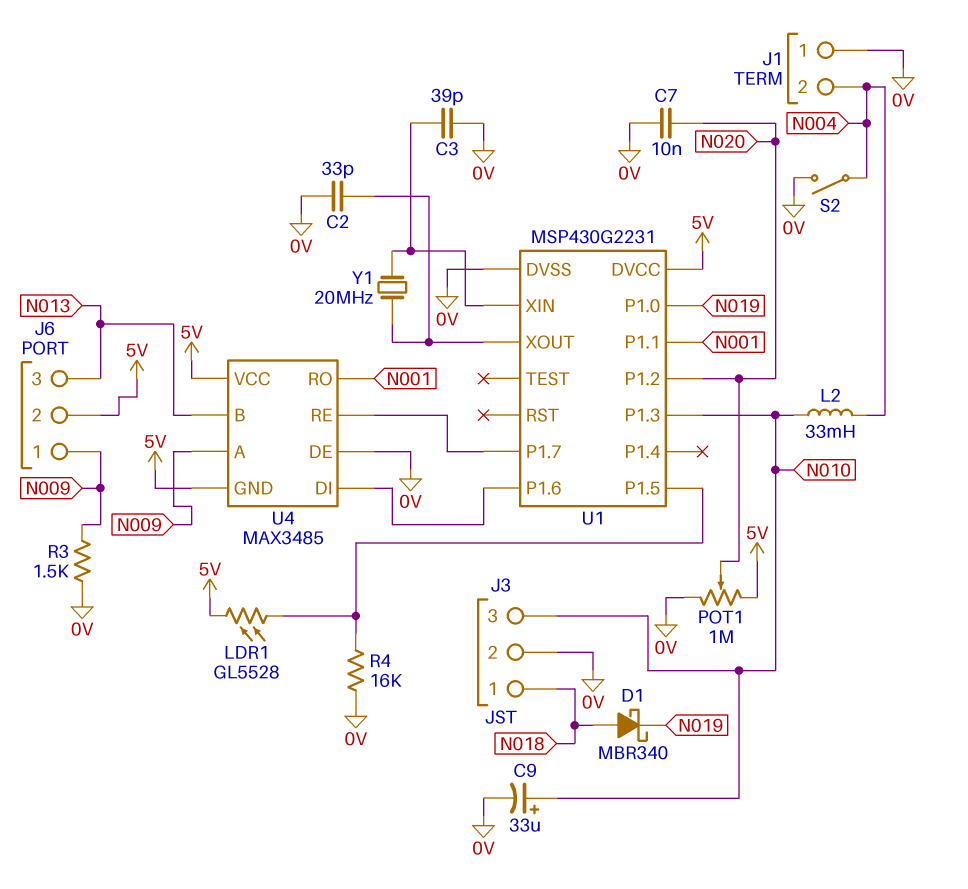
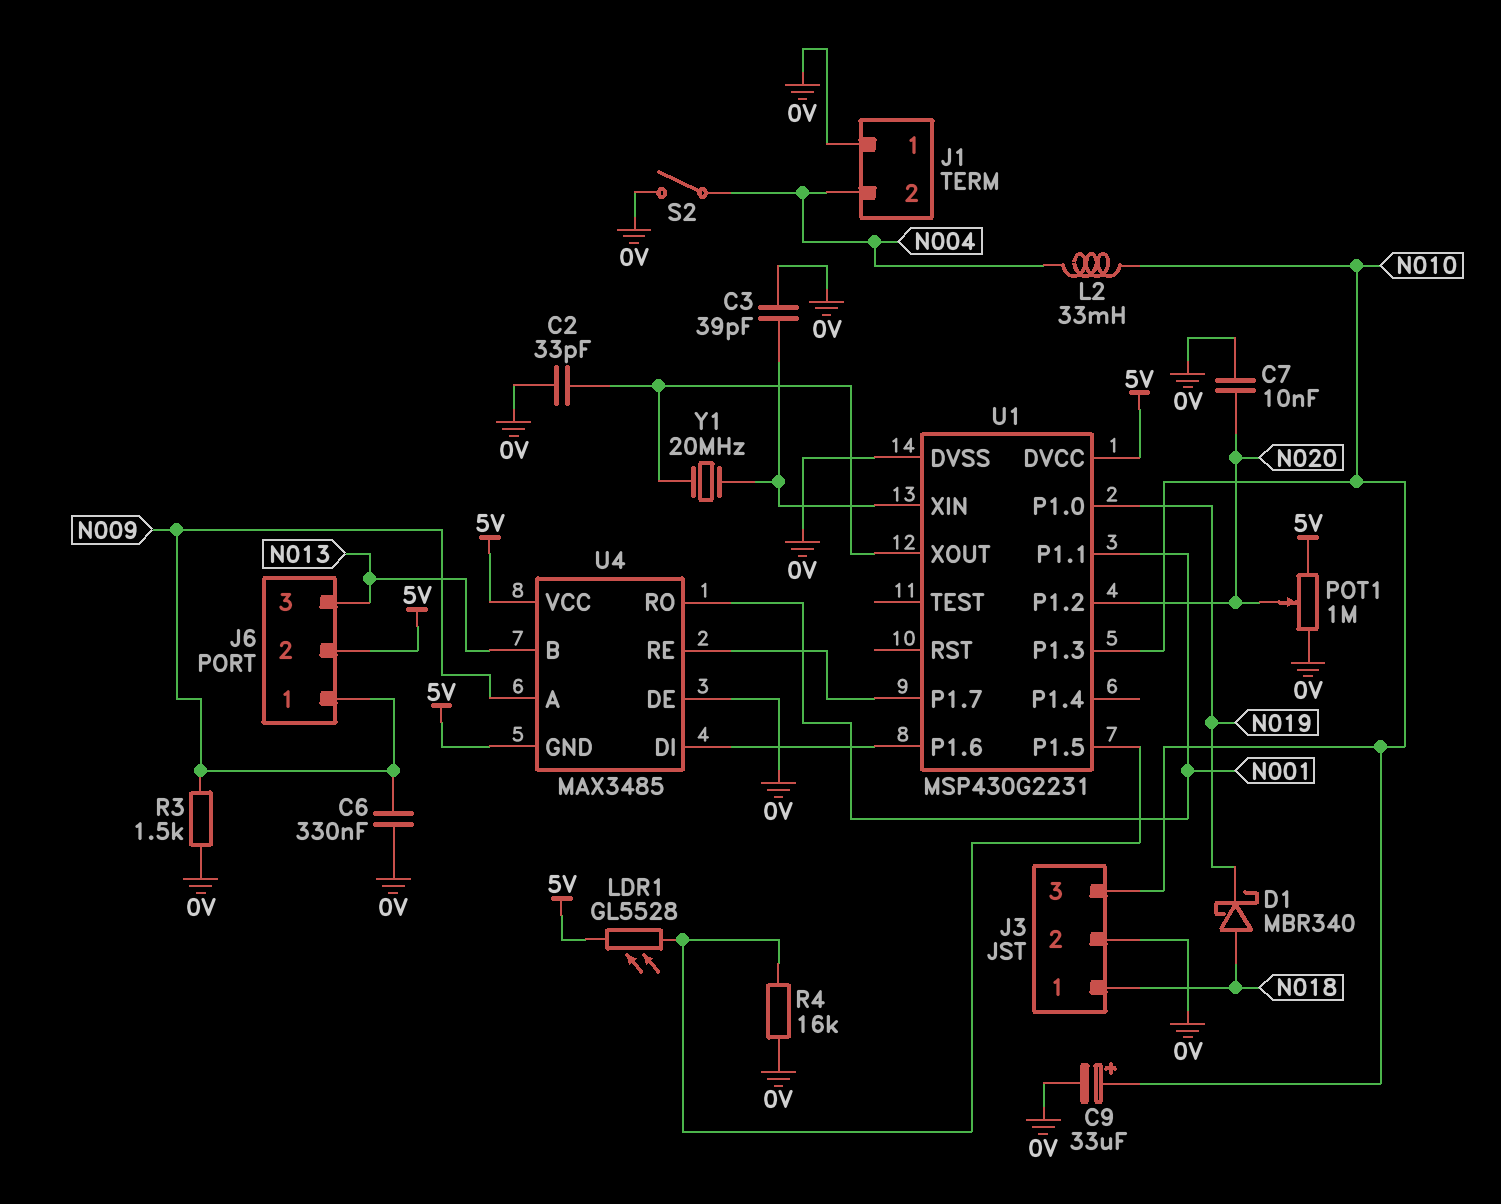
C6: none -> 330nF (0V, N009)

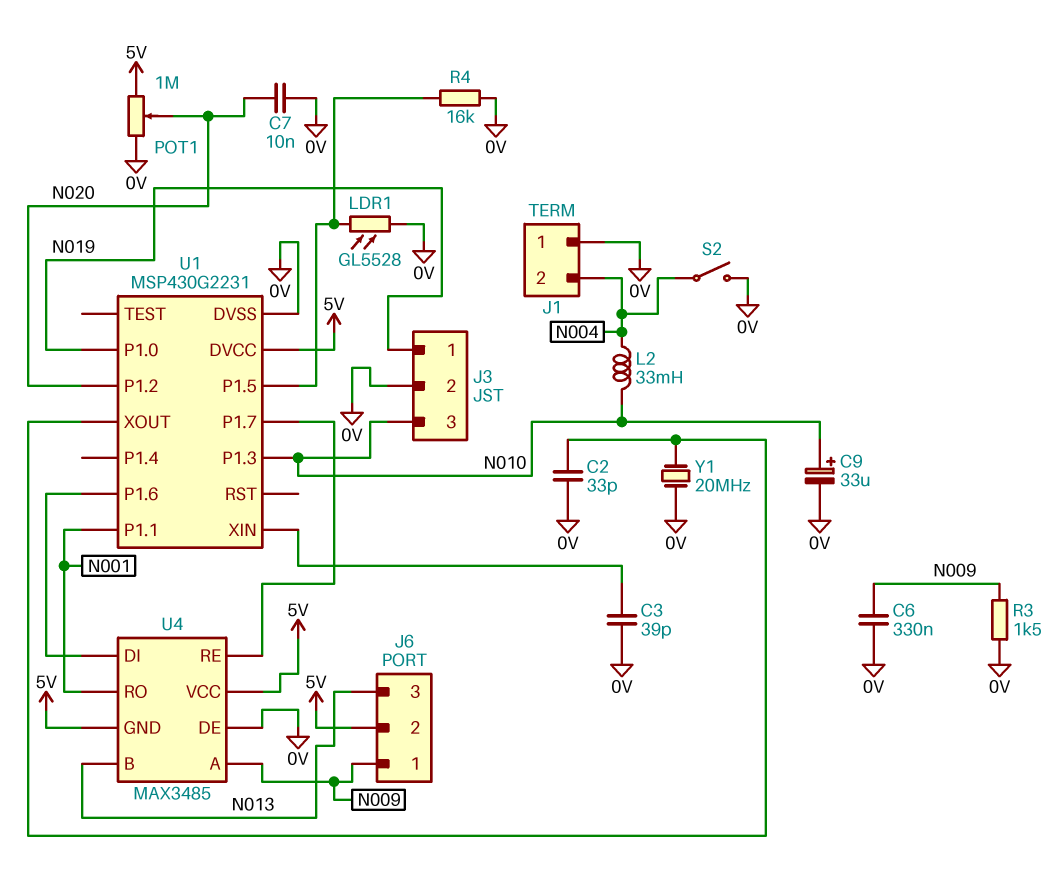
D1: schottky MBR340 (A N018, K N019) -> none
J3 pin 1: N018 -> N019
LDR1: GL5528 (5V, U1/P1.5) -> GL5528 (0V, U1/P1.5)
Y1: 20MHz (U1/XIN, U1/XOUT) -> 20MHz (0V, U1/XOUT)

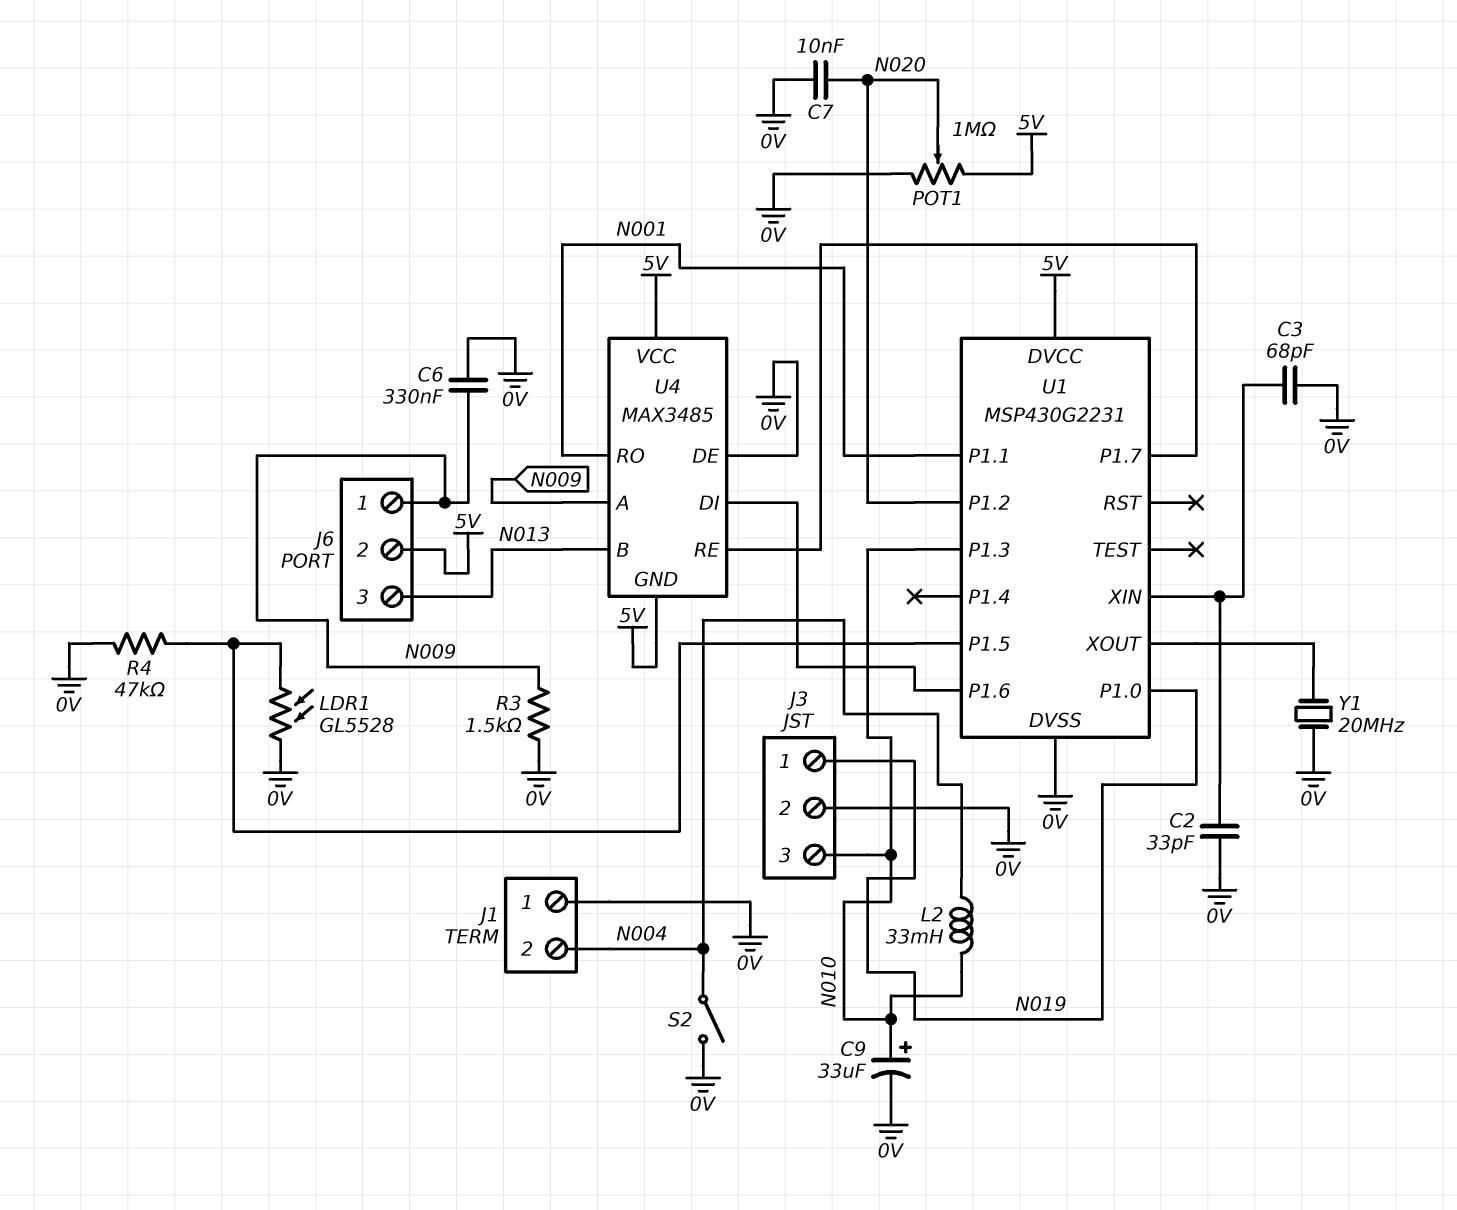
C2: 33pF (0V, U1/XOUT) -> 33pF (0V, U1/XIN)
C3: 39pF (0V, U1/XIN) -> 68pF (0V, U1/XIN)
R4: 16k (0V, U1/P1.5) -> 47k (0V, U1/P1.5)

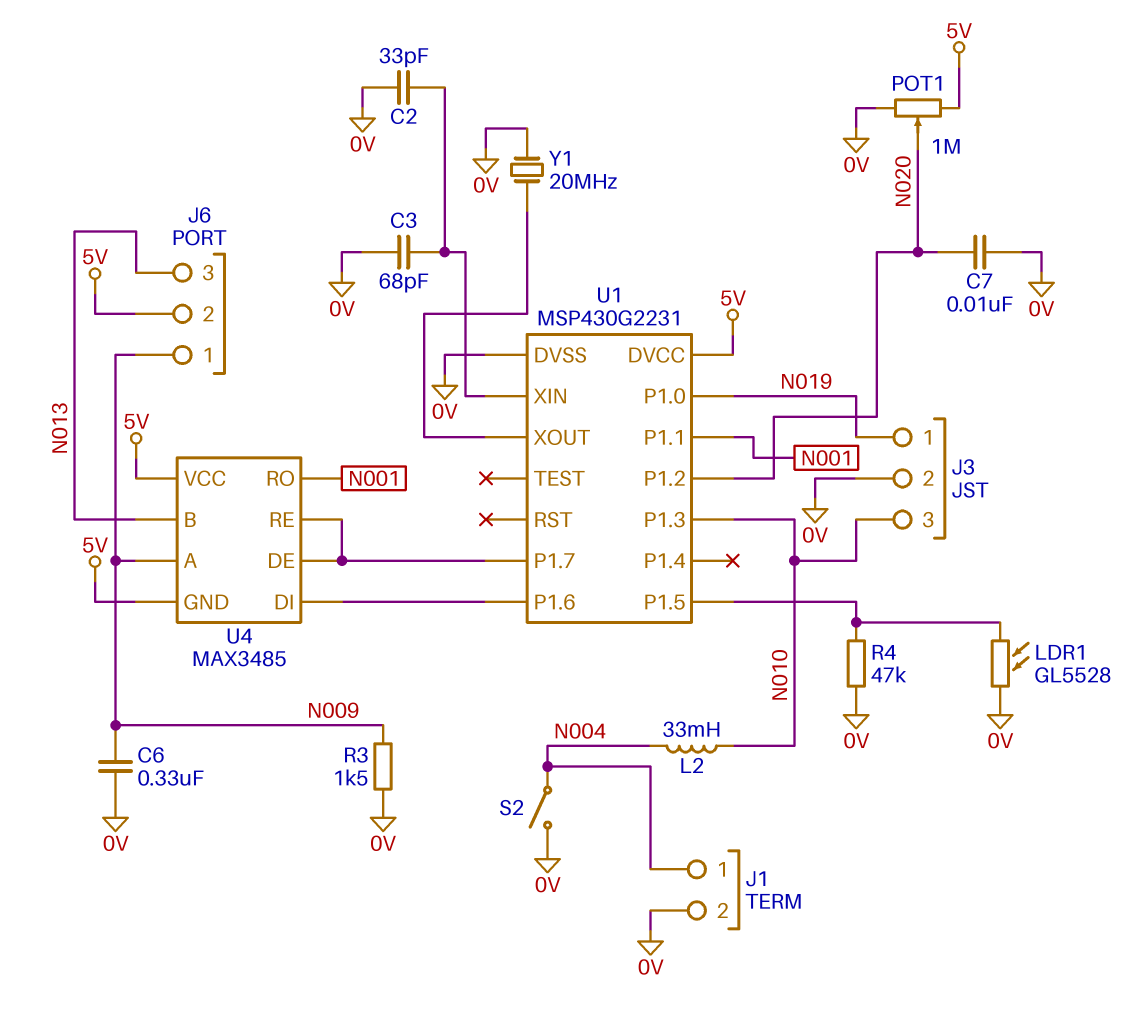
C9: 33uF (plus N010, minus 0V) -> none
J1 pin 1: 0V -> N004
J1 pin 2: N004 -> 0V
U4 pin DE: 0V -> U1/P1.7

